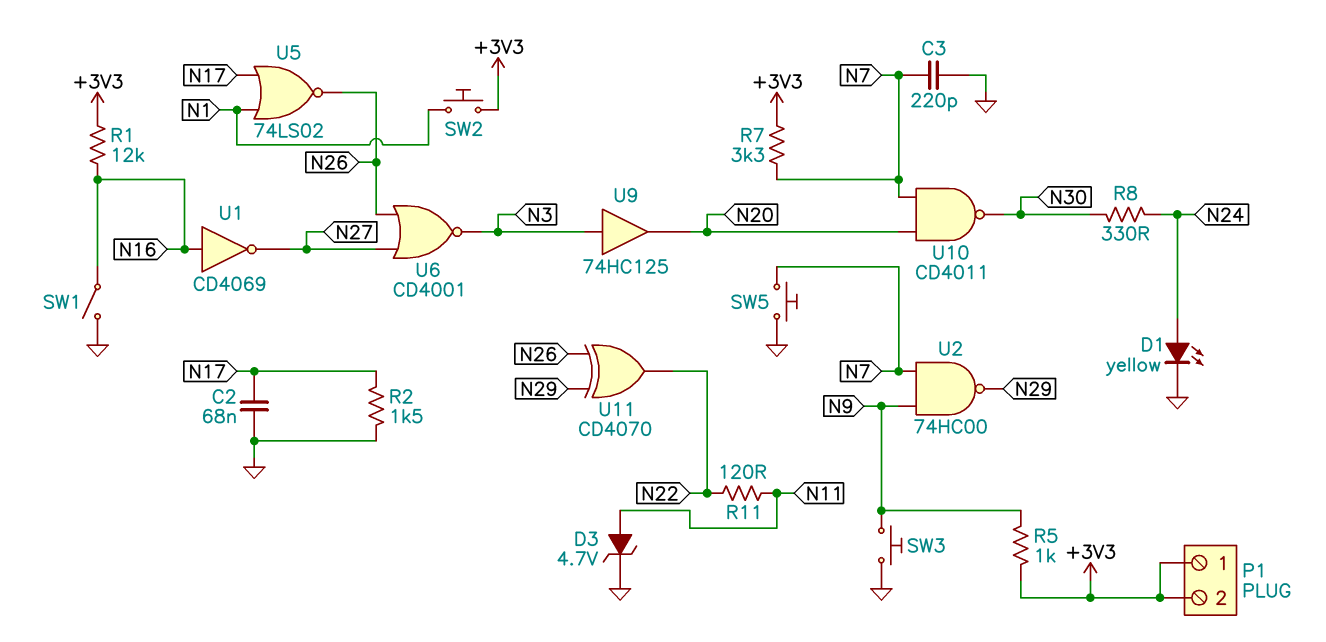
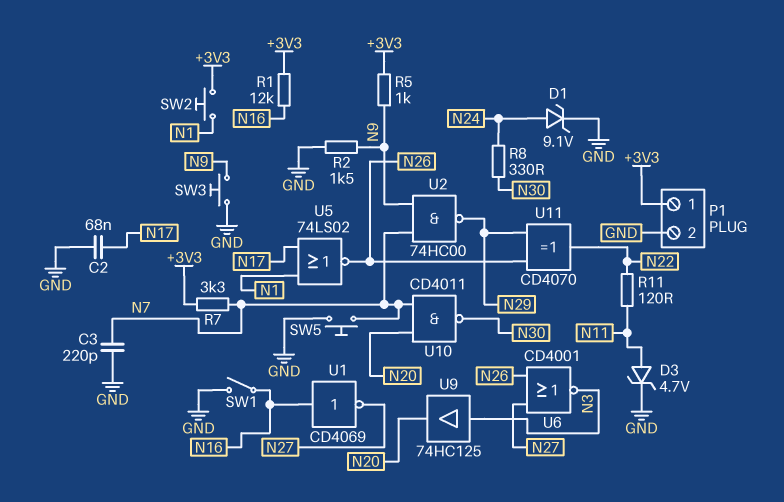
D1: LED yellow (A N24, K GND) -> zener 9.1V (A N24, K GND)
P1 pin 2: +3V3 -> GND
R2: 1.5k (GND, N17) -> 1.5k (GND, N9)

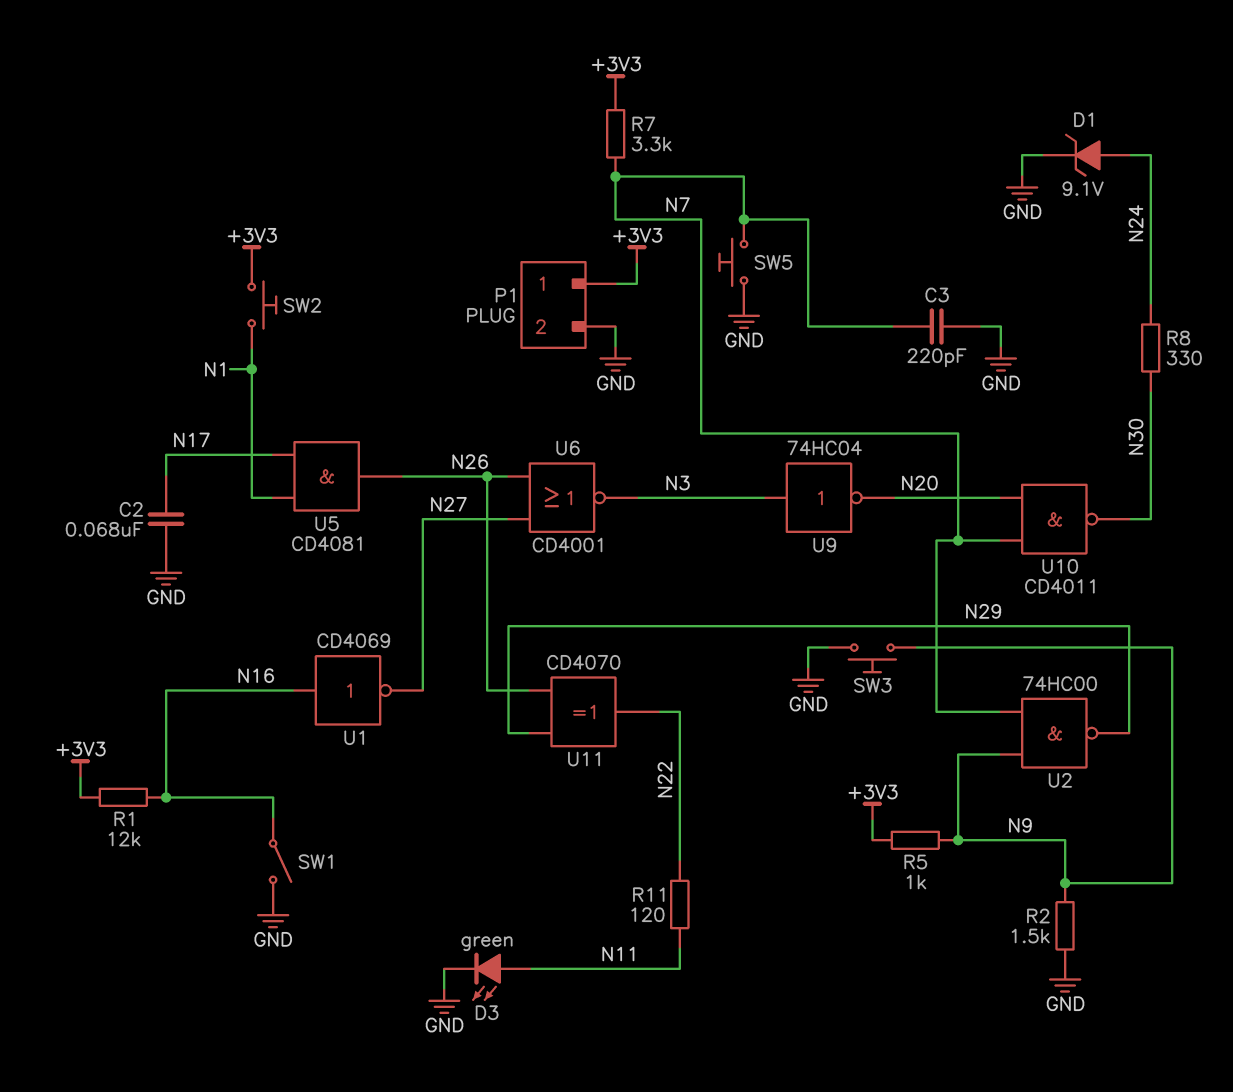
D3: zener 4.7V (A N11, K GND) -> LED green (A N11, K GND)
U5: NOR 74LS02 (in N1, in N17, out N26) -> AND CD4081 (in N1, in N17, out N26)
U9: buffer 74HC125 (in N3, out N20) -> NOT 74HC04 (in N3, out N20)

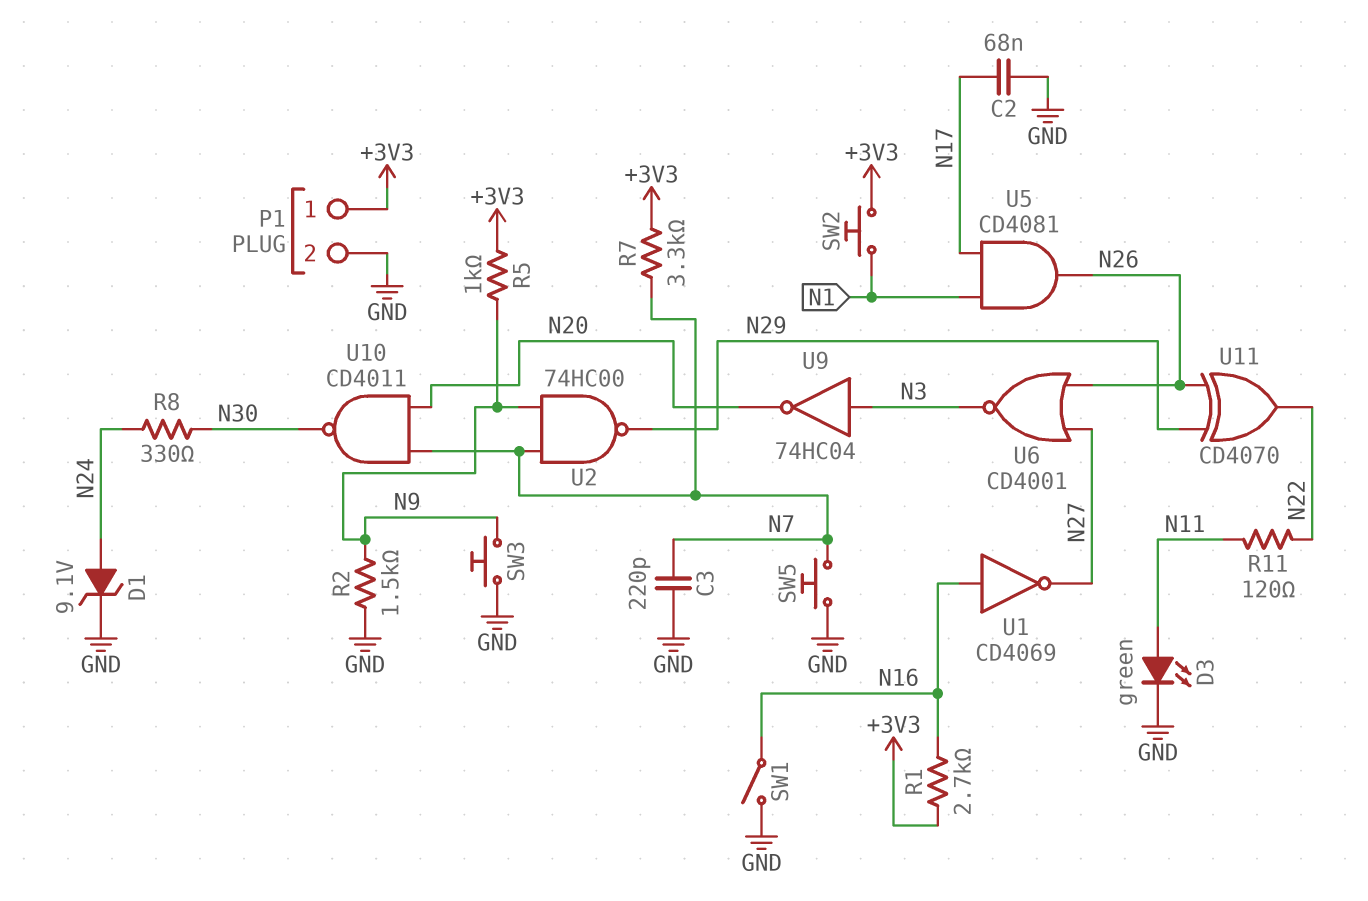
R1: 12k (+3V3, N16) -> 2.7k (+3V3, N16)

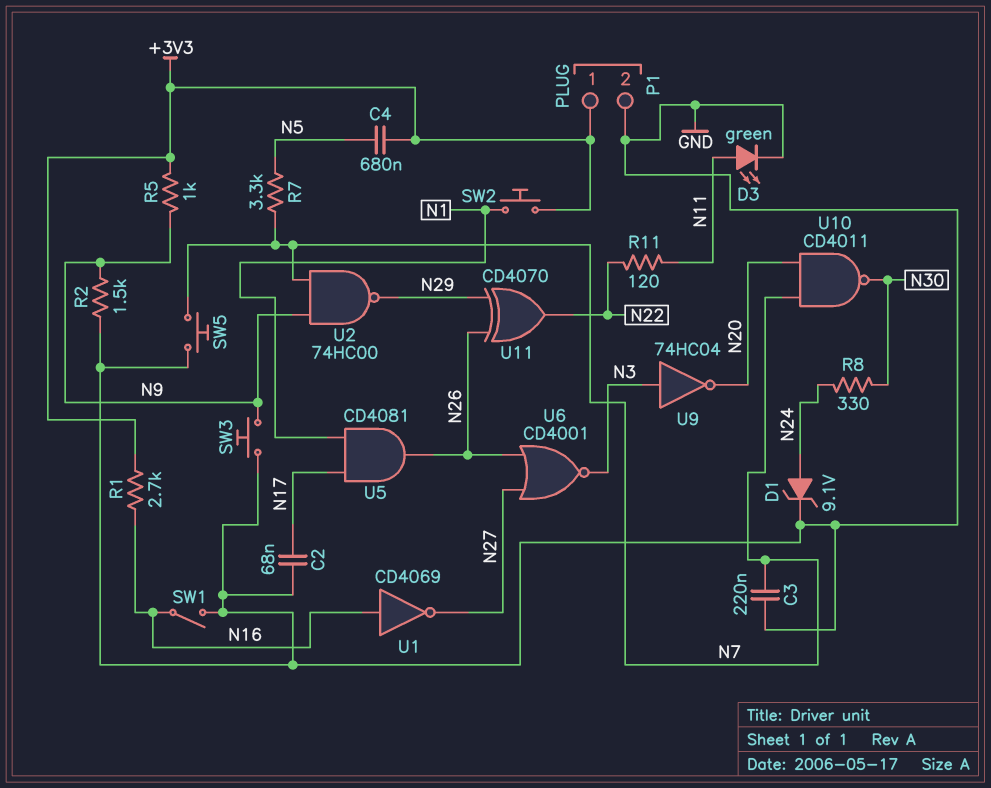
C3: 220pF (GND, N7) -> 220nF (GND, N7)
C4: none -> 680nF (+3V3, N5)
R7: 3.3k (+3V3, N7) -> 3.3k (N5, N7)

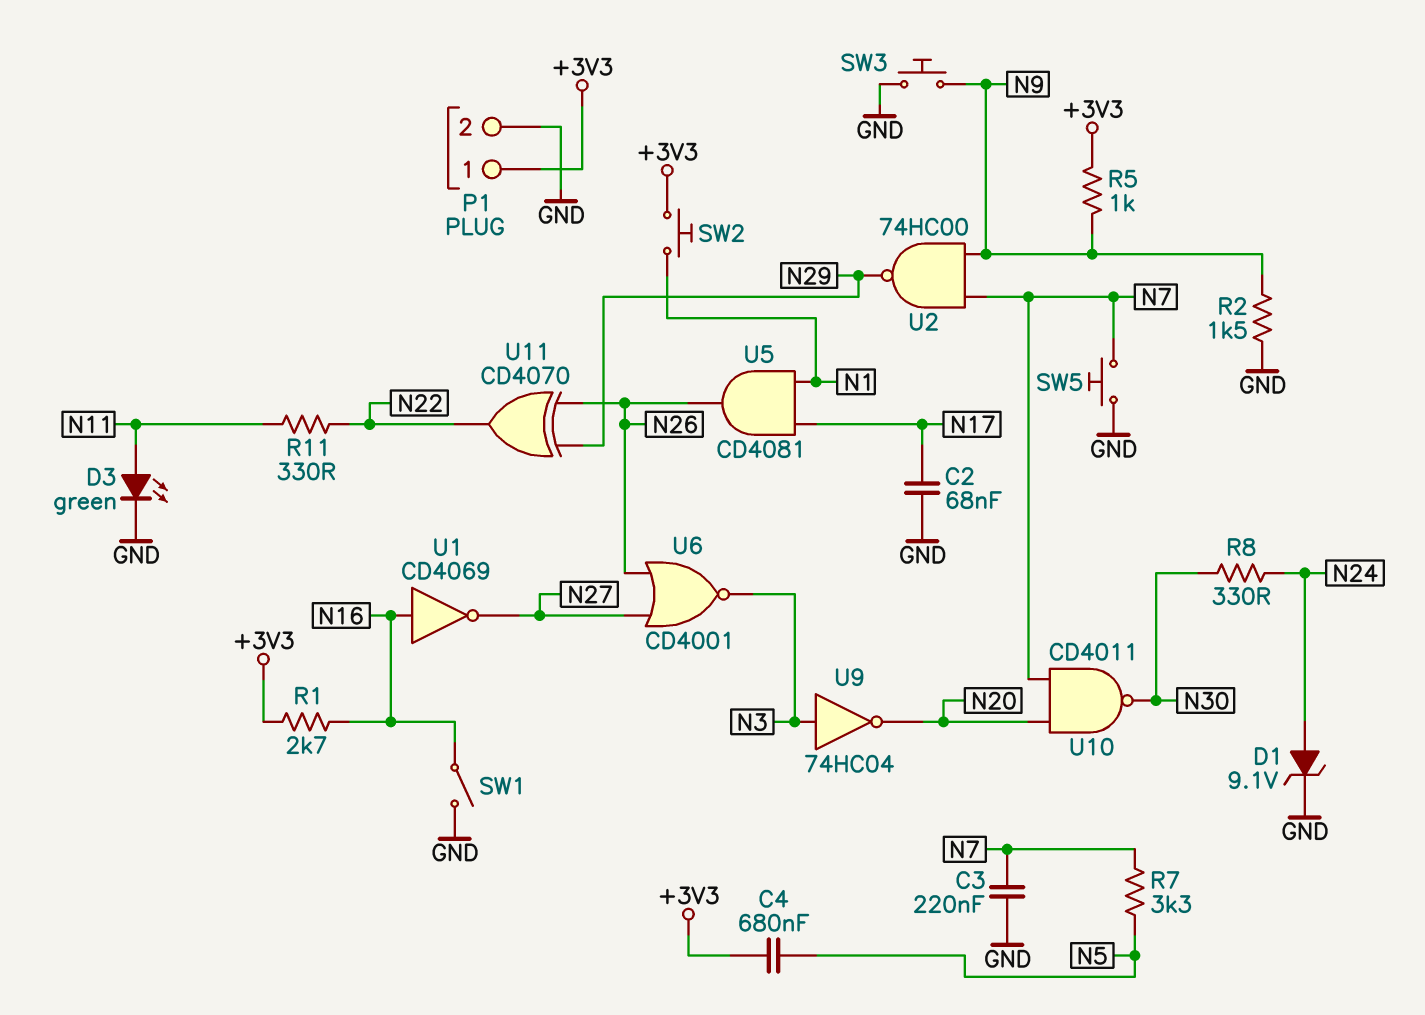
R11: 120 (N11, N22) -> 330 (N11, N22)

